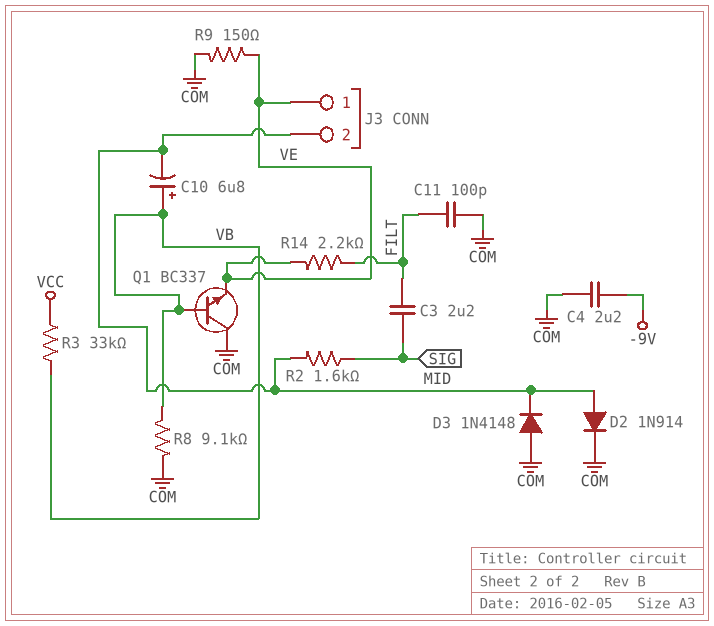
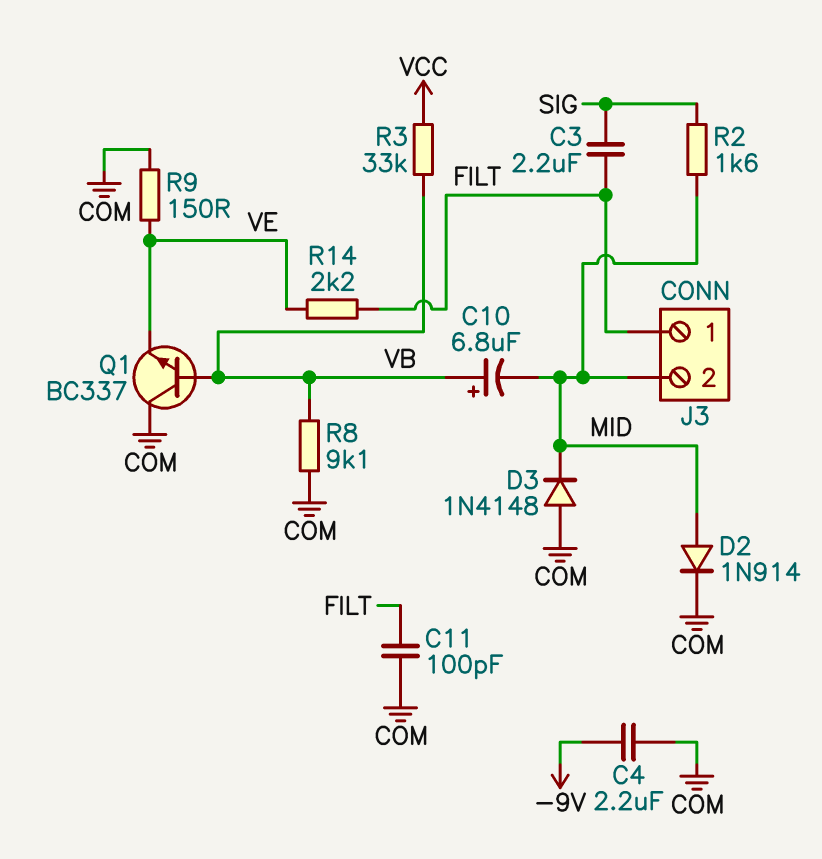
J3 pin 1: VE -> FILT

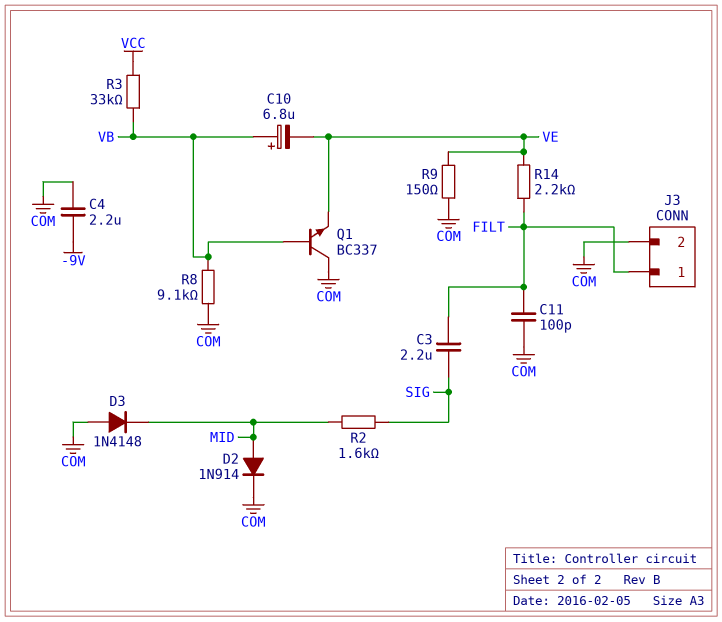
C10: 6.8uF (plus VB, minus MID) -> 6.8uF (plus VB, minus VE)
J3 pin 2: MID -> COM

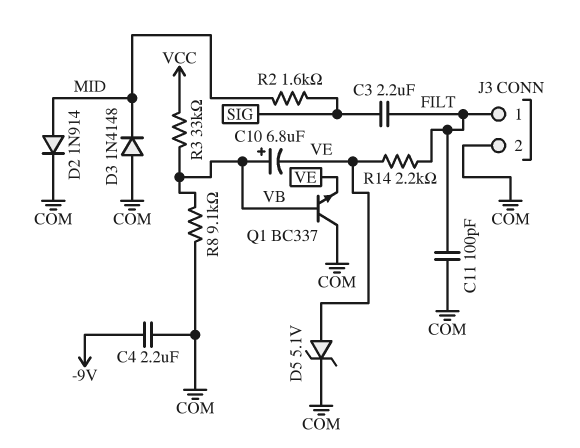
D5: none -> zener 5.1V (A VE, K COM)
R9: 150 (COM, VE) -> none

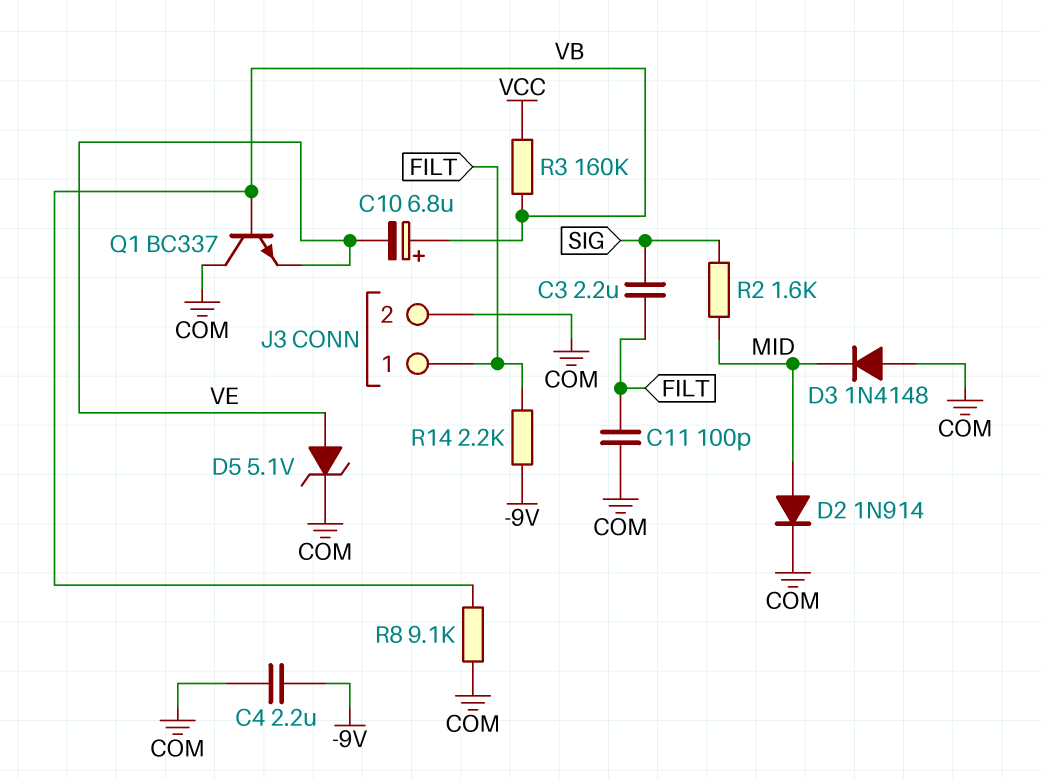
R3: 33k (VB, VCC) -> 160k (VB, VCC)
R14: 2.2k (FILT, VE) -> 2.2k (-9V, FILT)

